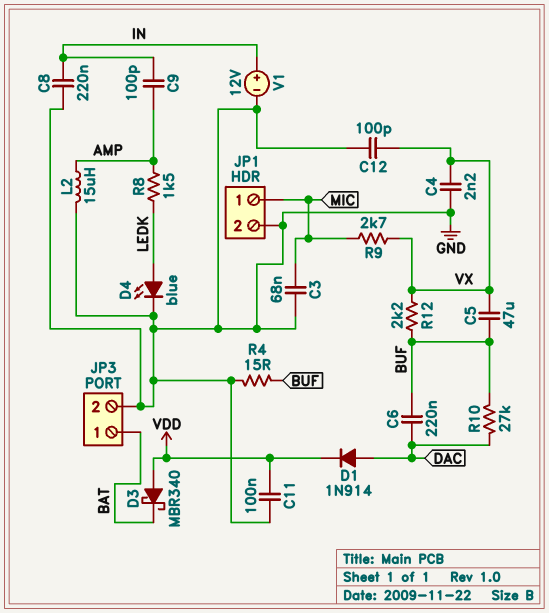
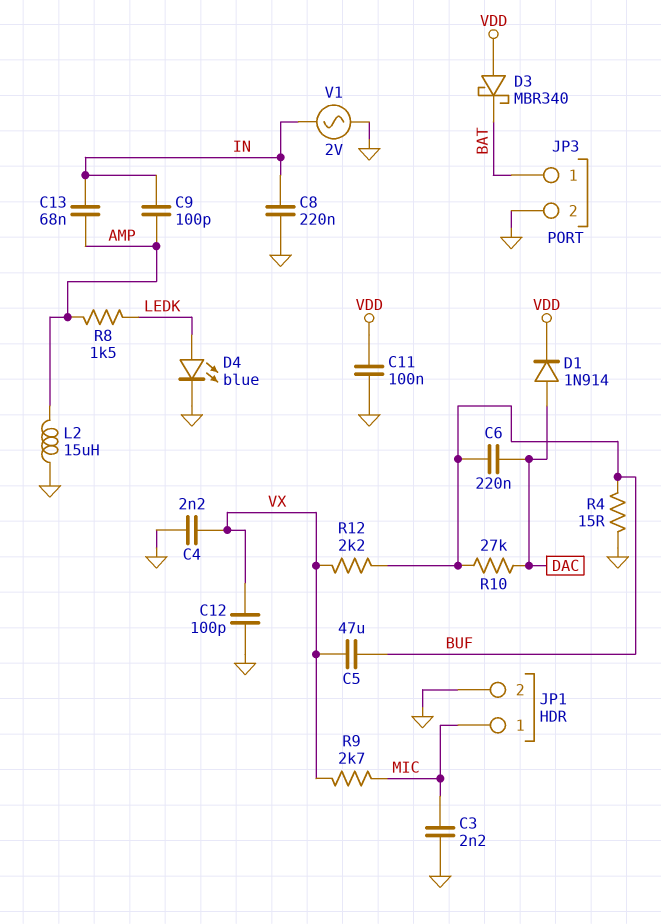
C3: 68nF (GND, MIC) -> 2.2nF (GND, MIC)
C13: none -> 68nF (AMP, IN)
V1: 12V (plus IN, minus GND) -> AC 2V (GND, IN)

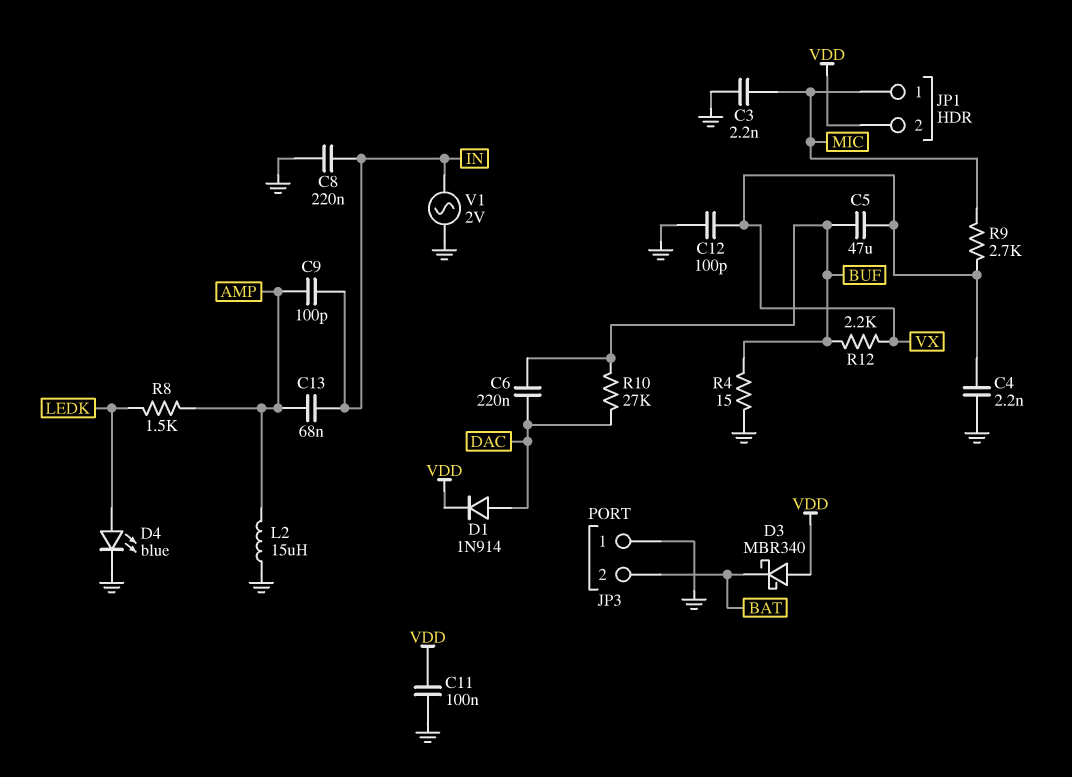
JP1 pin 2: GND -> VDD
JP3 pin 1: BAT -> GND
JP3 pin 2: GND -> BAT

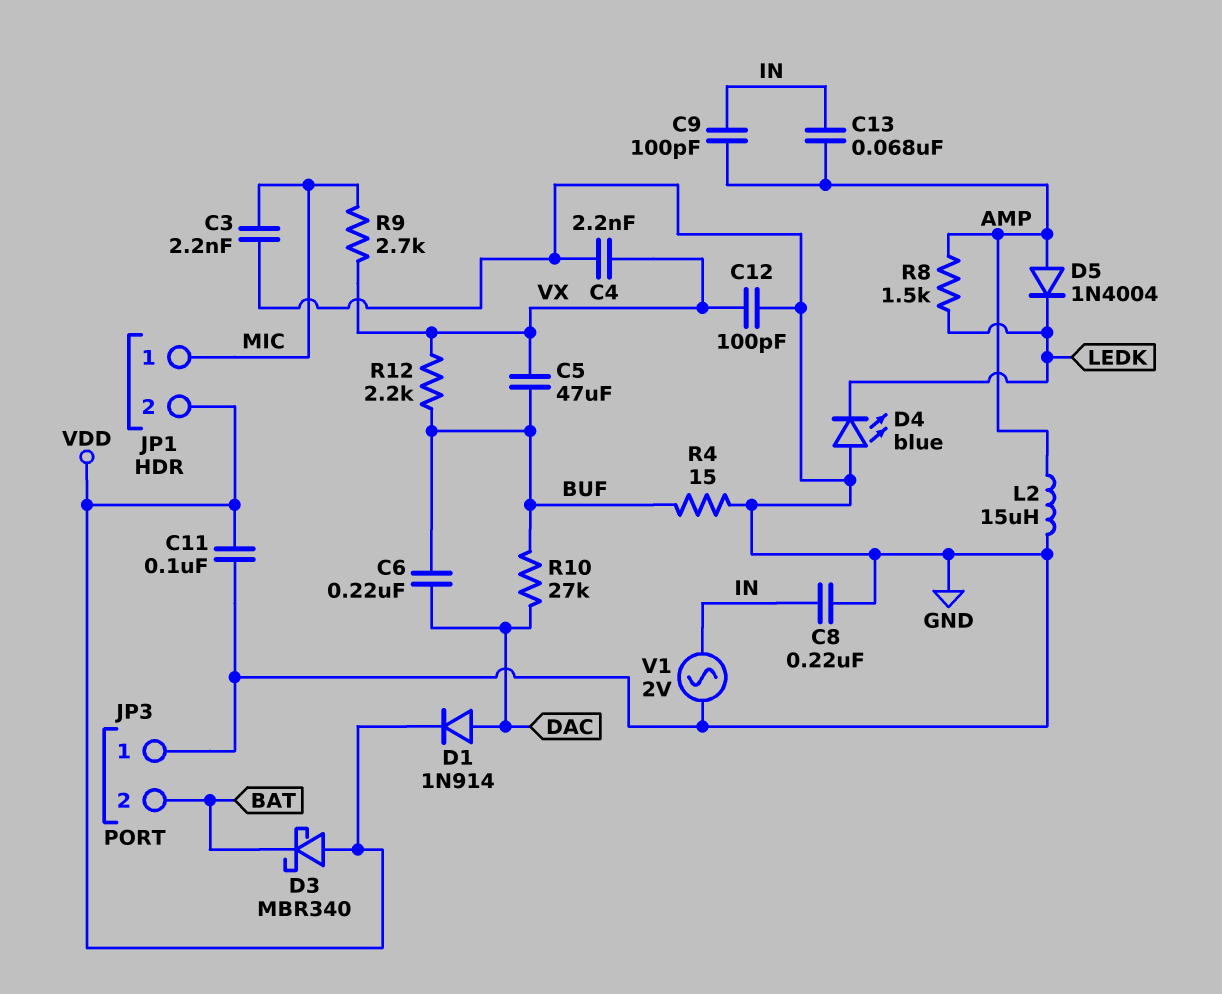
D4: LED blue (A LEDK, K GND) -> LED blue (A GND, K LEDK)
D5: none -> diode 1N4004 (A AMP, K LEDK)

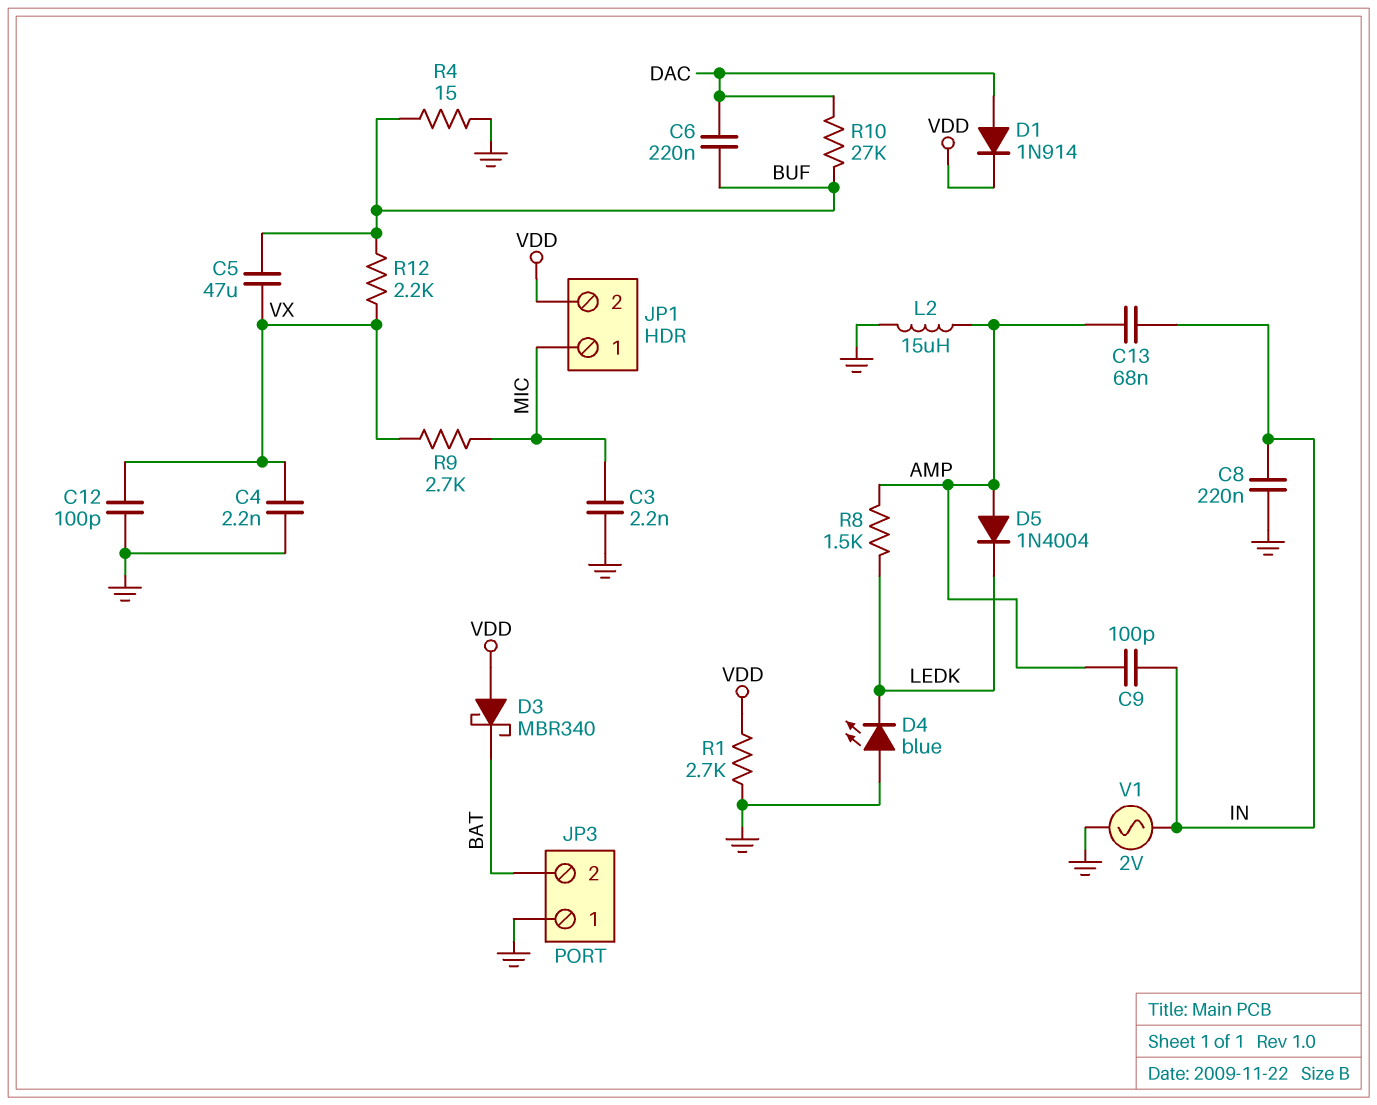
C11: 100nF (GND, VDD) -> none
R1: none -> 2.7k (GND, VDD)

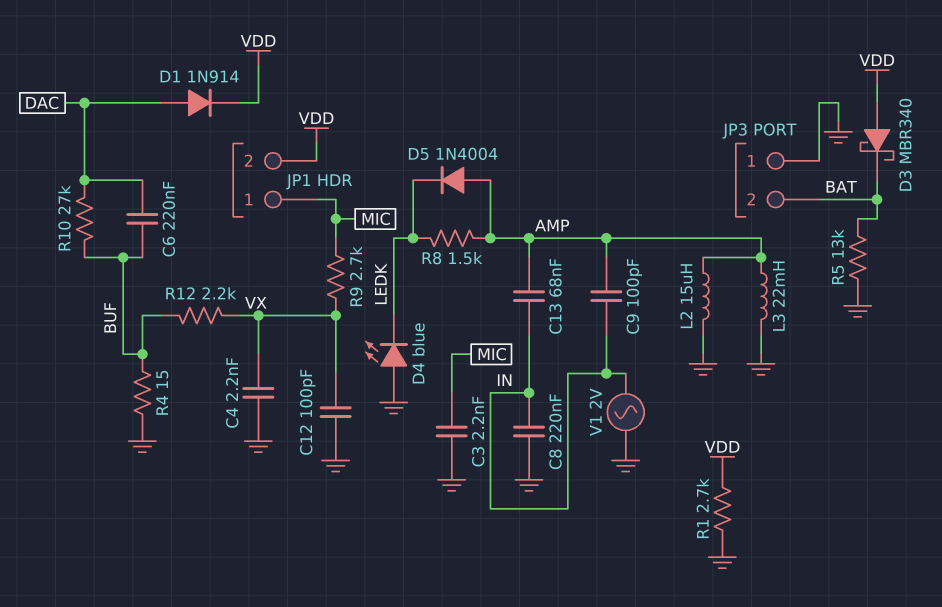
C5: 47uF (BUF, VX) -> none
L3: none -> 22mH (AMP, GND)
R5: none -> 13k (BAT, GND)

